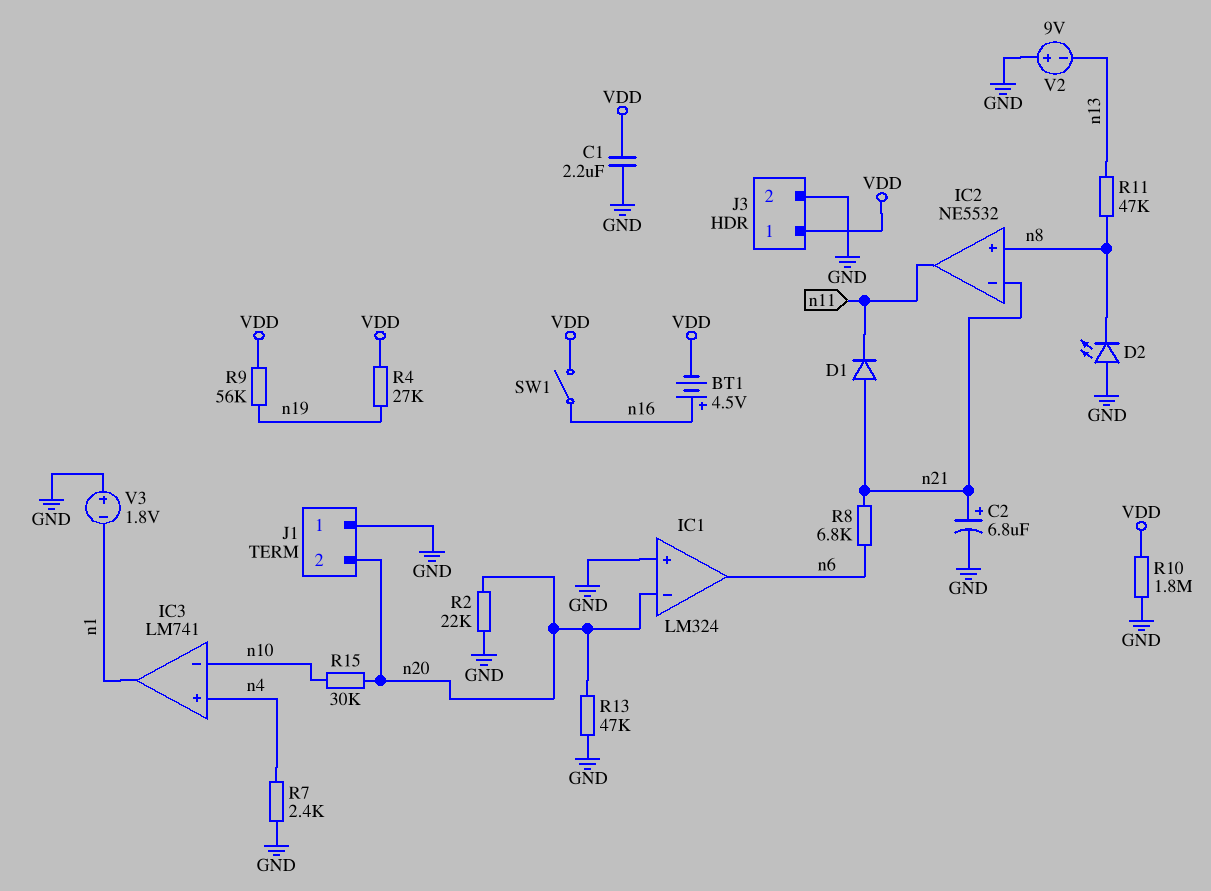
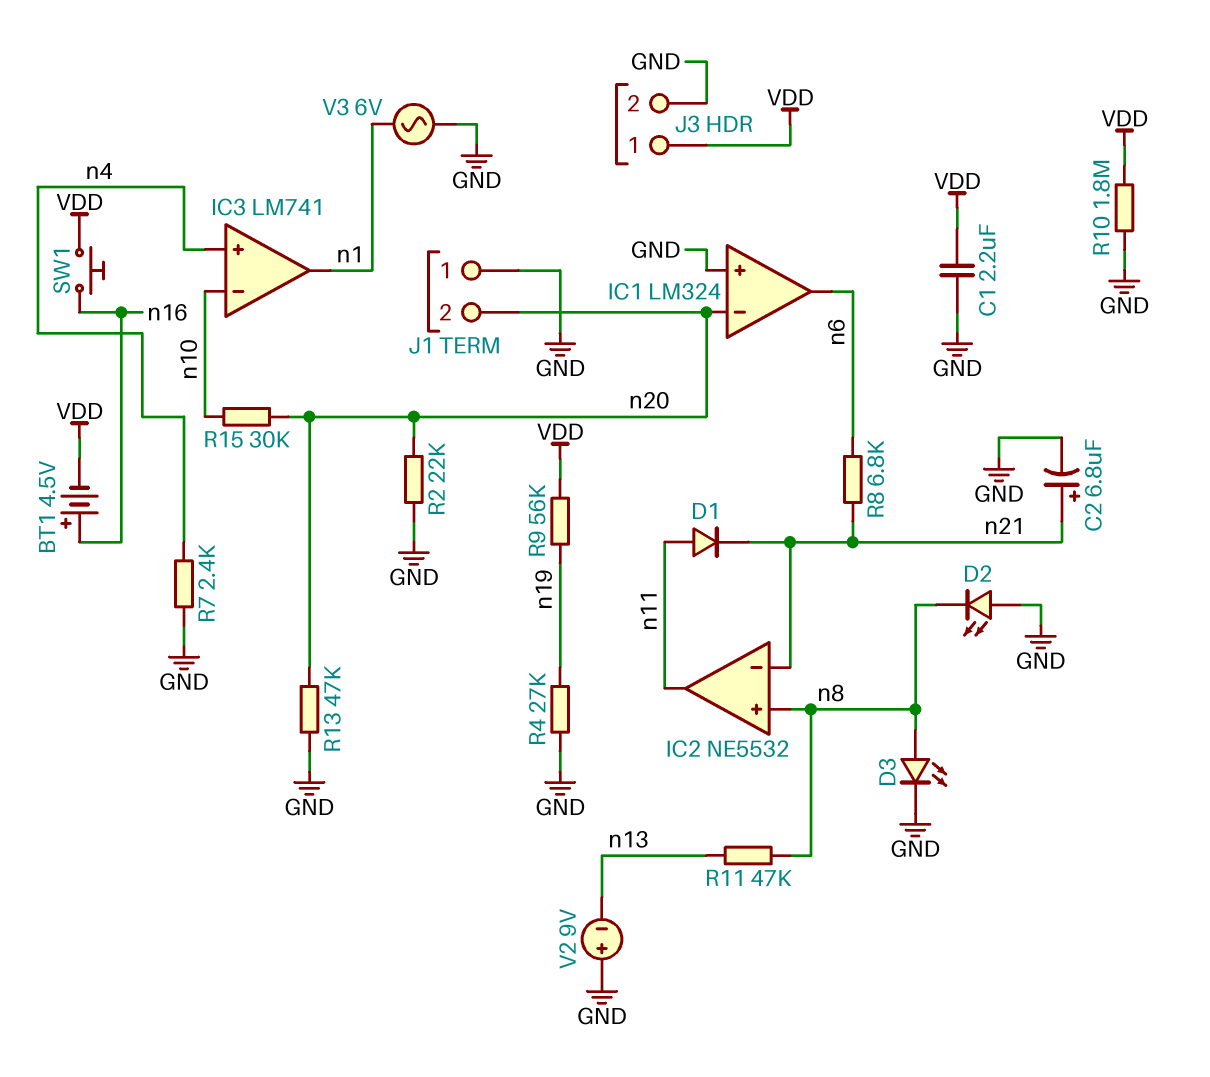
D1: diode (A n21, K n11) -> diode (A n11, K n21)
D3: none -> LED (A n8, K GND)
R4: 27k (VDD, n19) -> 27k (GND, n19)
SW1: switch (VDD, n16) -> button (VDD, n16)
V3: 1.8V (plus GND, minus n1) -> AC 6V (GND, n1)

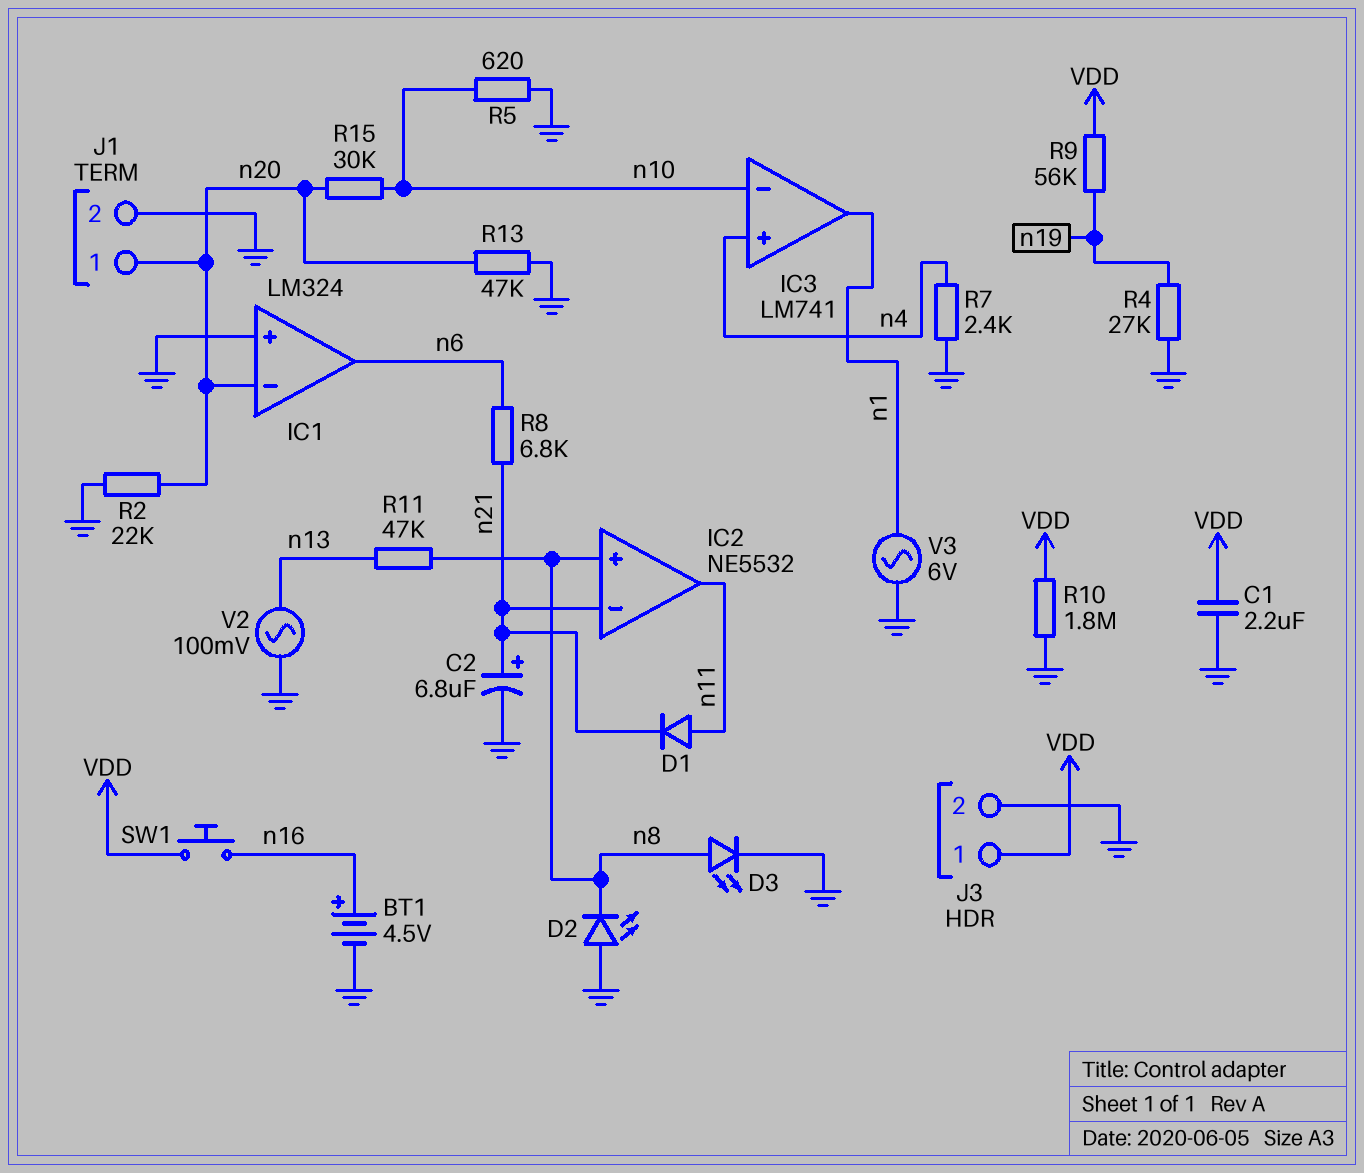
BT1: 4.5V (plus n16, minus VDD) -> 4.5V (plus n16, minus GND)
J1 pin 1: GND -> n20
J1 pin 2: n20 -> GND
R5: none -> 620 (GND, n10)
V2: 9V (plus GND, minus n13) -> AC 100mV (GND, n13)

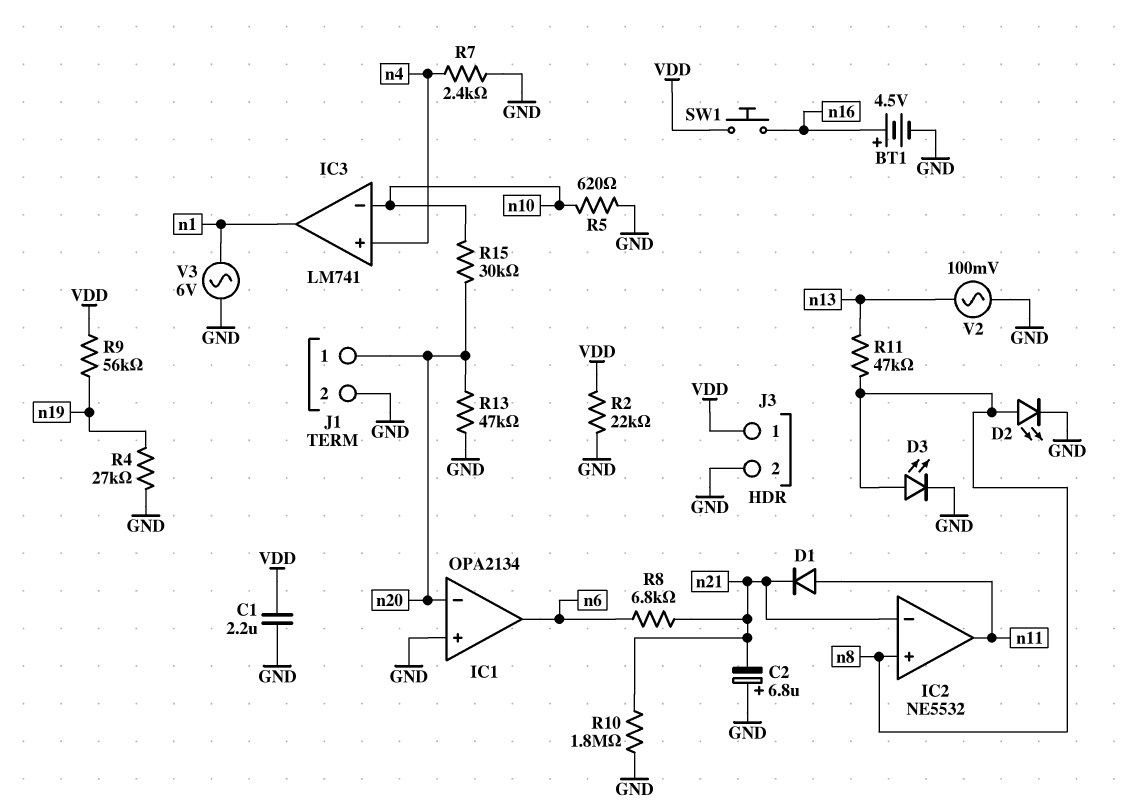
C2: 6.8uF (plus n21, minus GND) -> 6.8uF (plus GND, minus n21)
D2: LED (A GND, K n8) -> LED (A n8, K GND)
IC1: LM324 -> OPA2134
R2: 22k (GND, n20) -> 22k (GND, VDD)
R10: 1.8M (GND, VDD) -> 1.8M (GND, n21)

